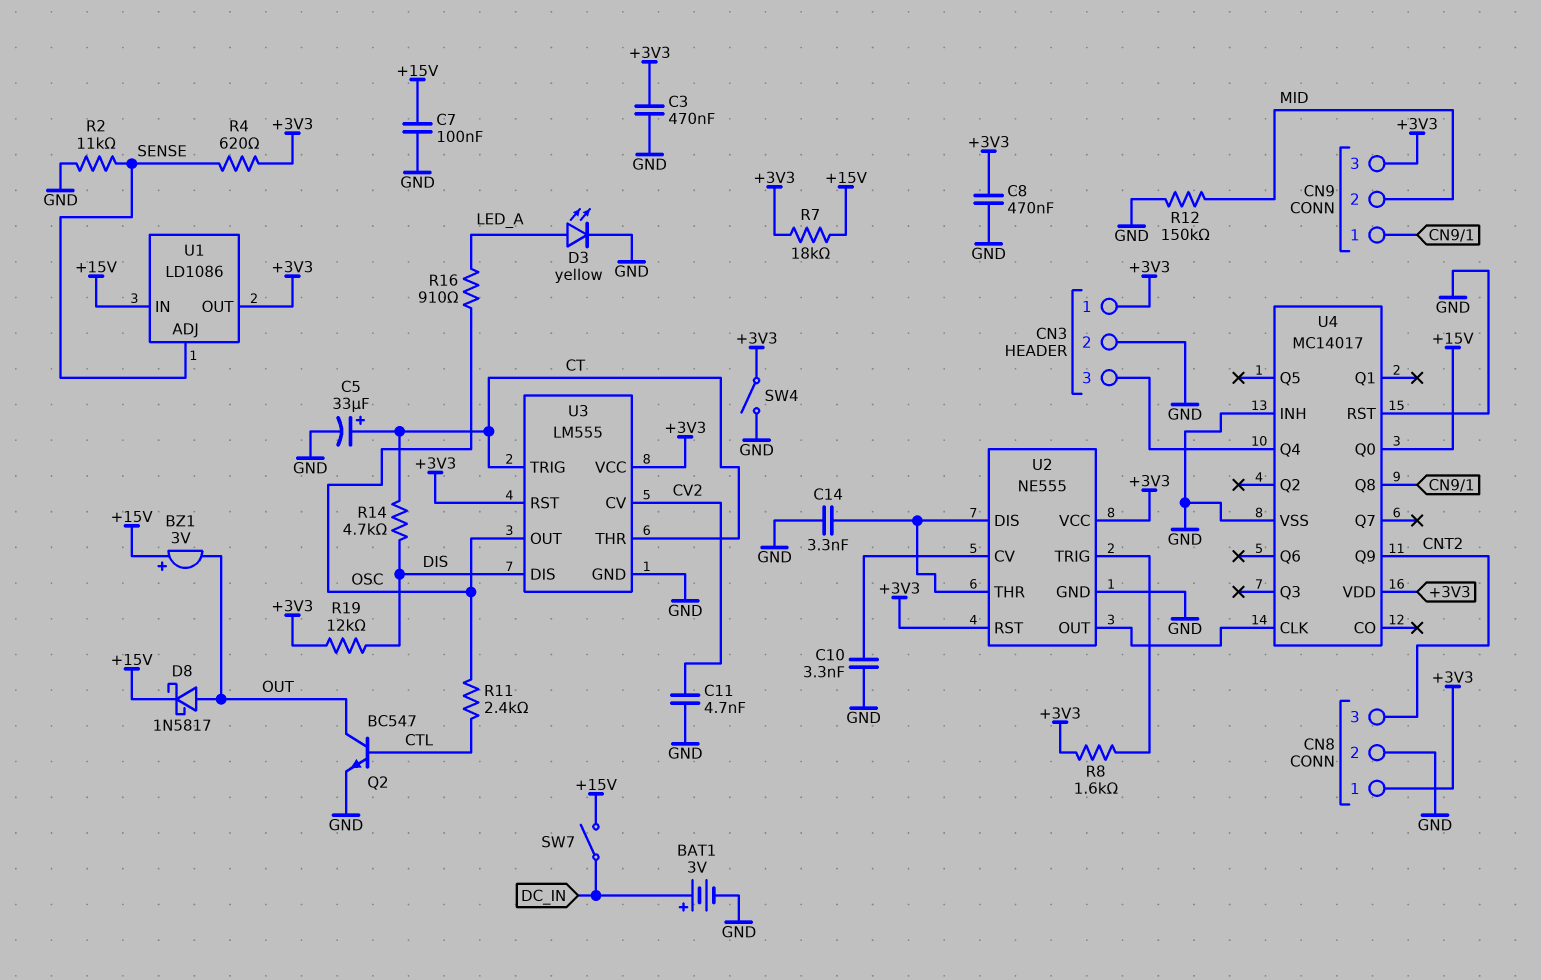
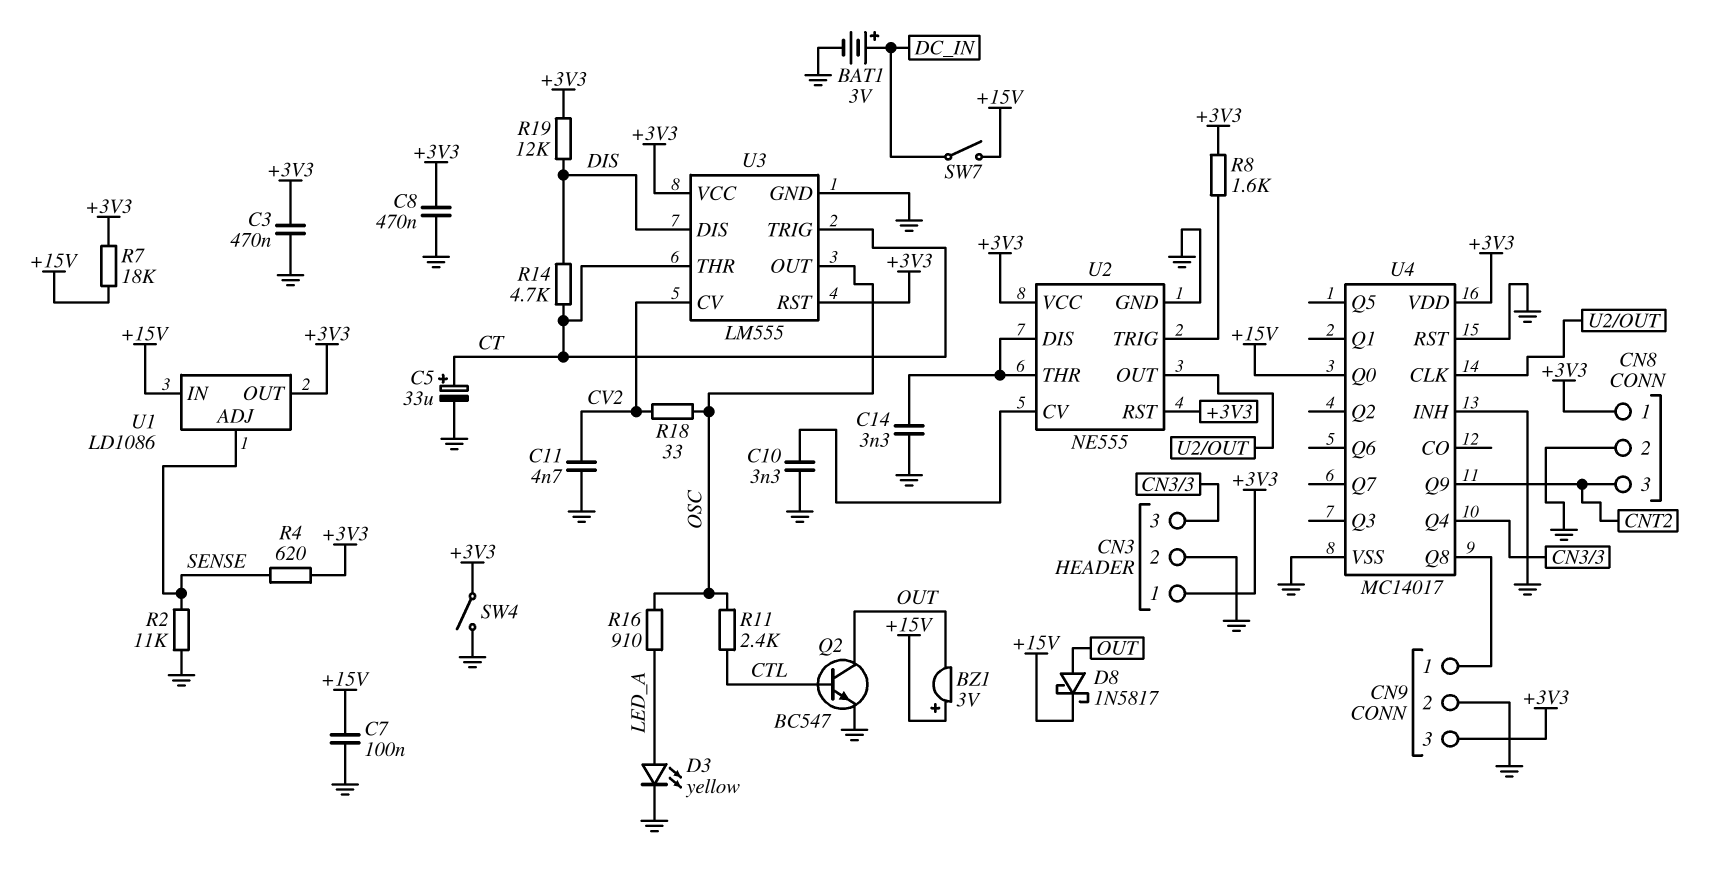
CN9 pin 2: MID -> GND
R12: 150k (GND, MID) -> none
R18: none -> 33 (CV2, OSC)

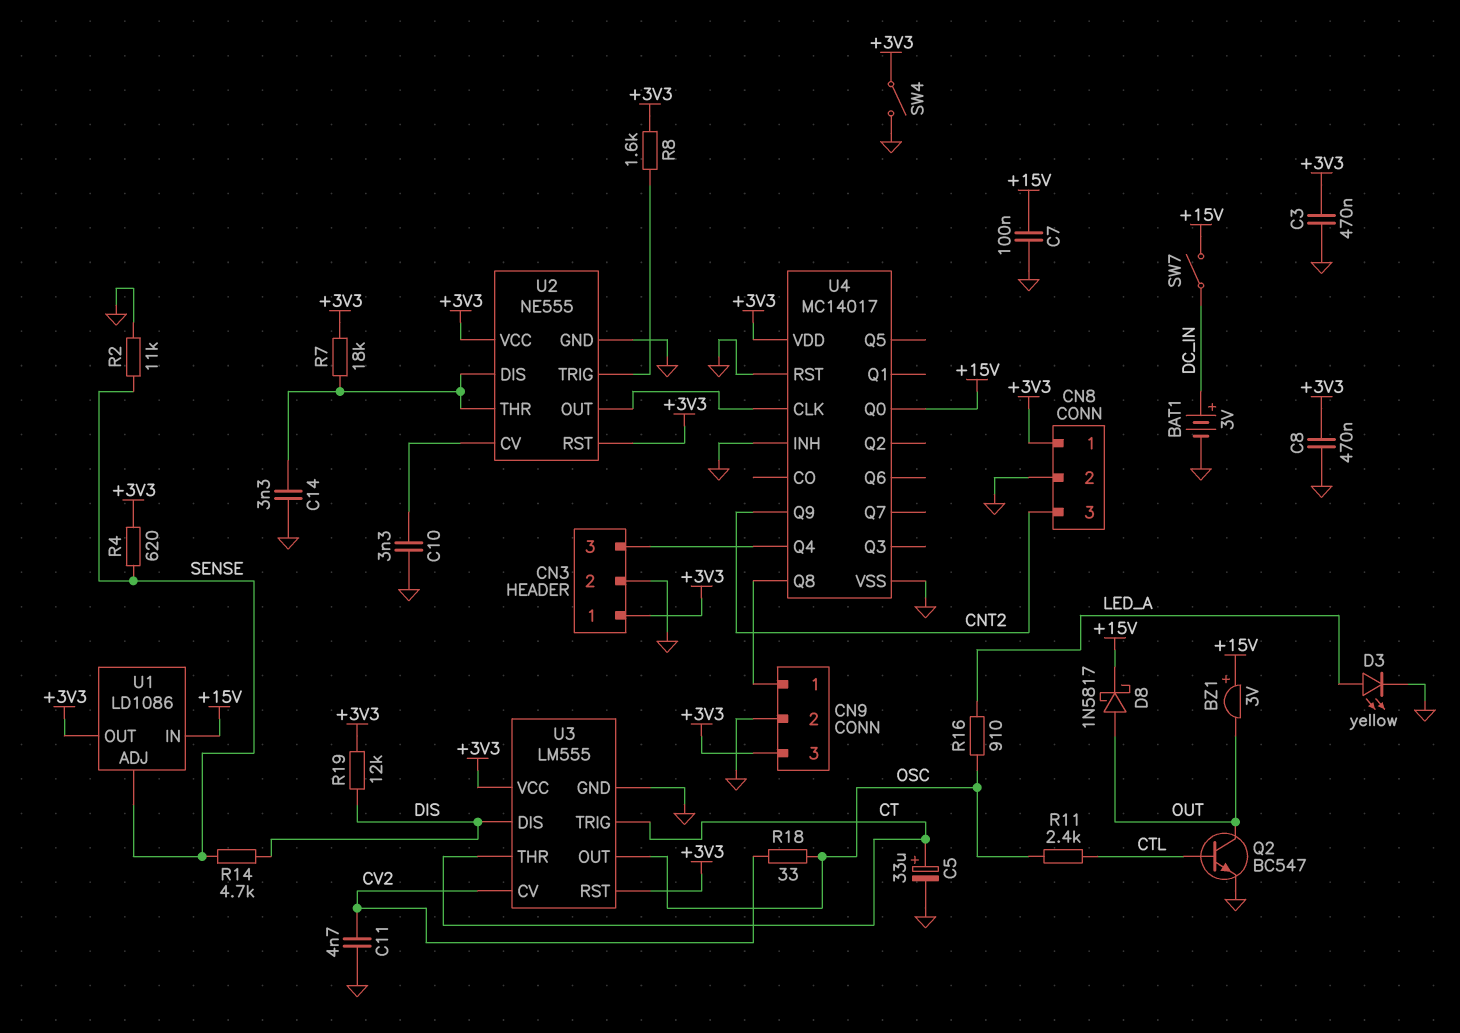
R7: 18k (+3V3, +15V) -> 18k (+3V3, U2/DIS)
R14: 4.7k (CT, DIS) -> 4.7k (DIS, SENSE)

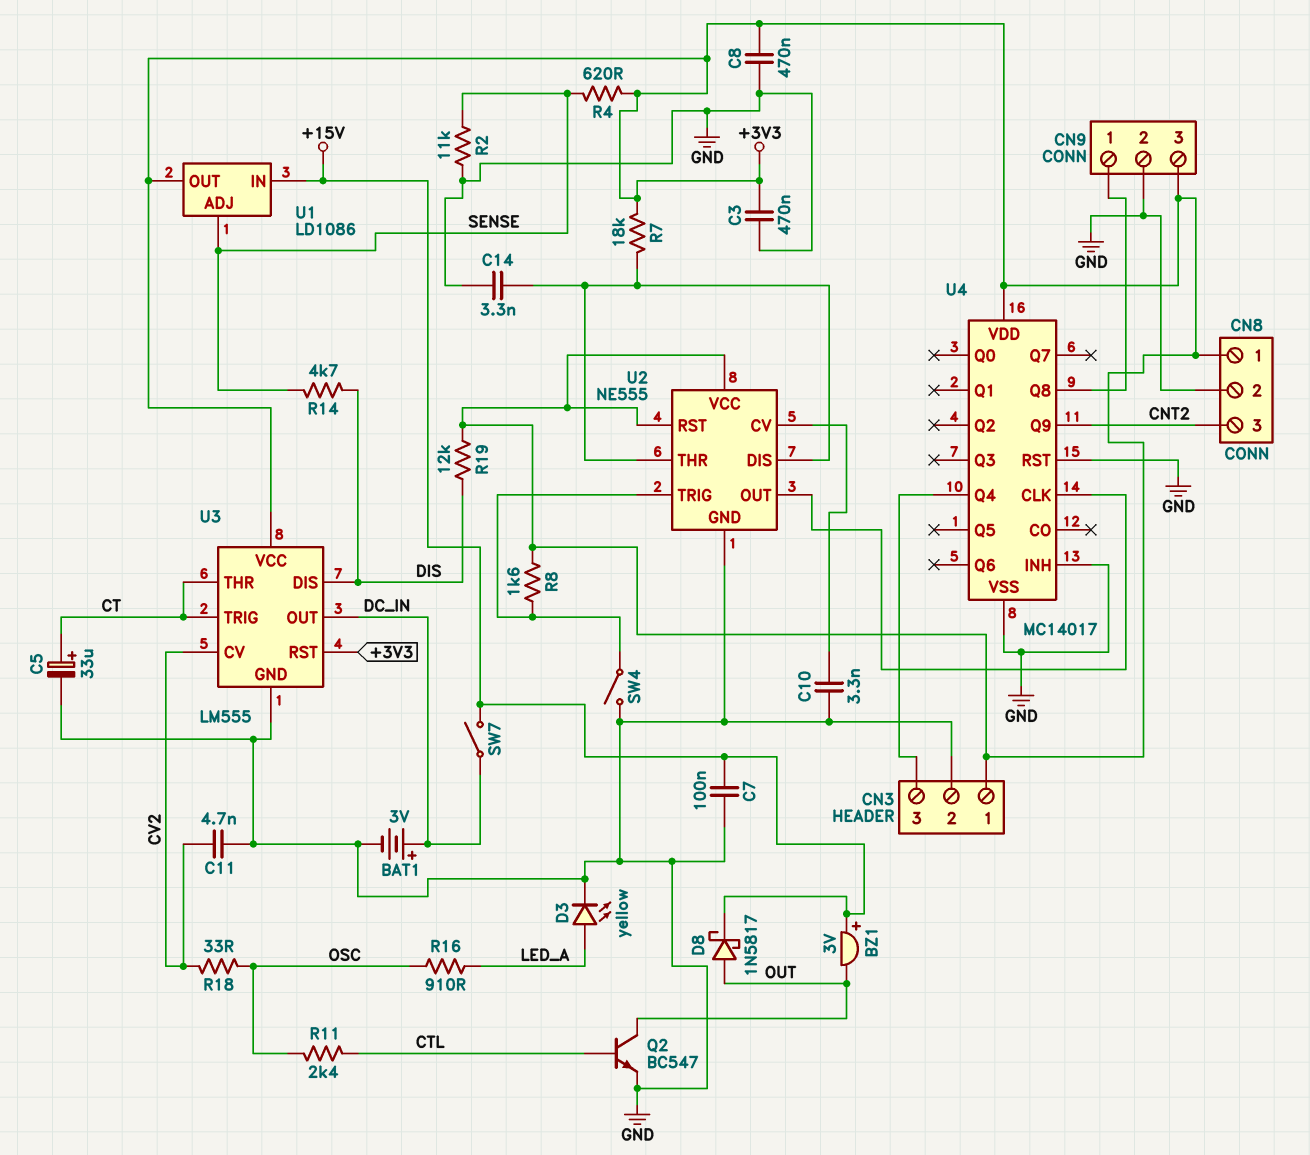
SW4: switch (+3V3, GND) -> switch (GND, U2/TRIG)
U3 pin OUT: OSC -> DC_IN
U4 pin Q0: +15V -> none

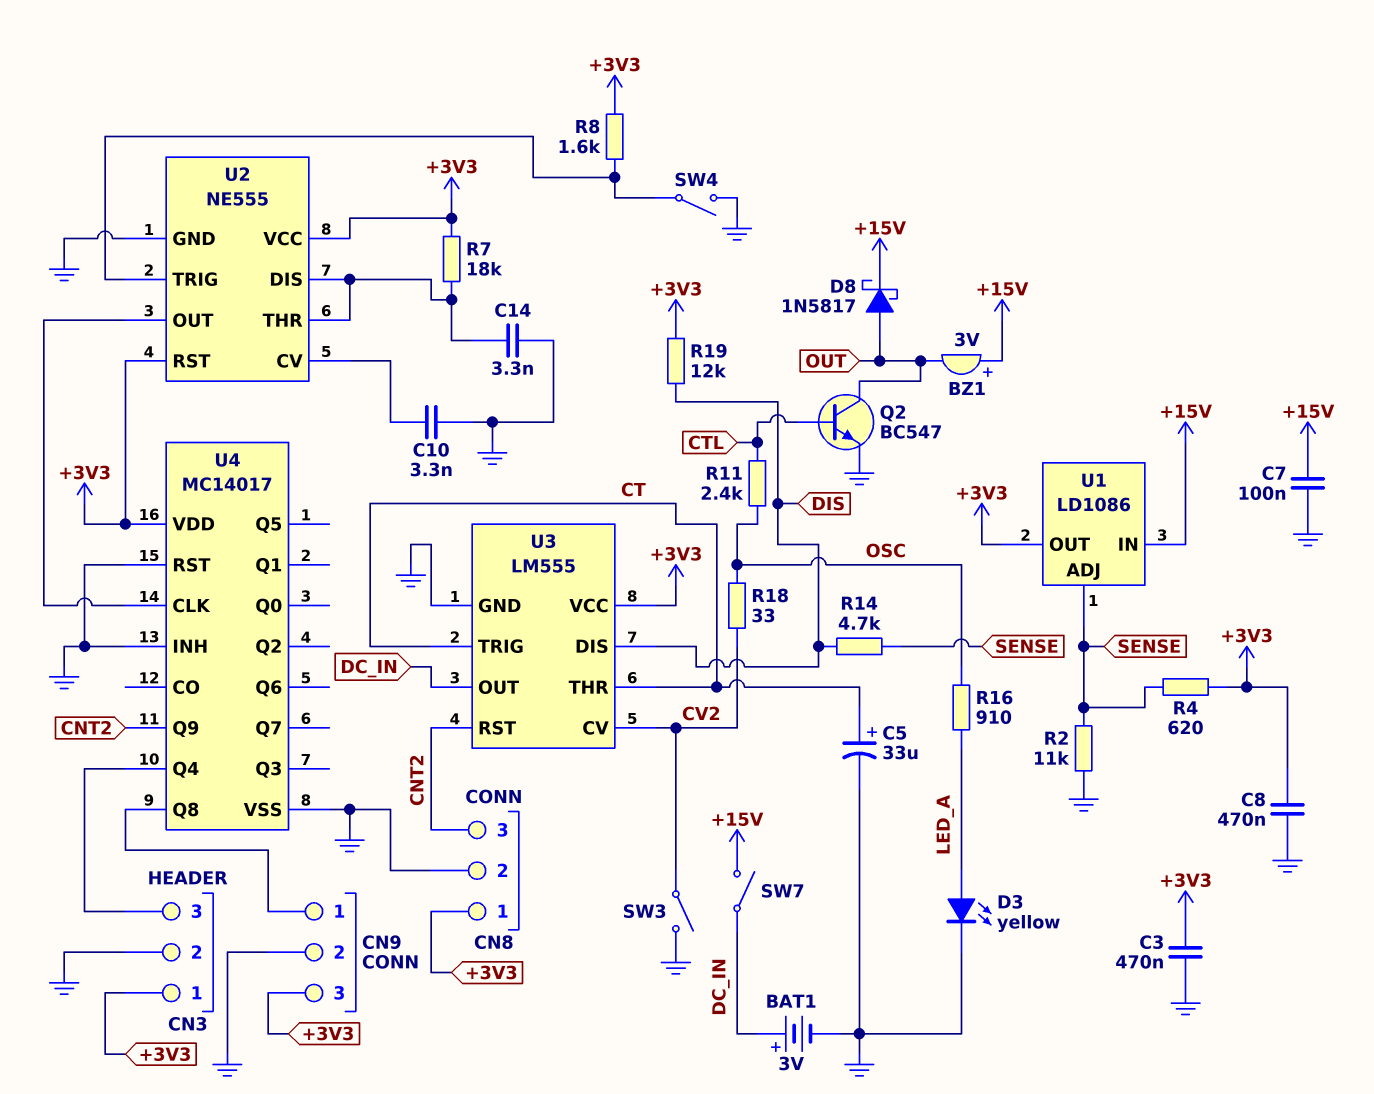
C11: 4.7nF (CV2, GND) -> none
SW3: none -> switch (CV2, GND)
U3 pin RST: +3V3 -> CNT2

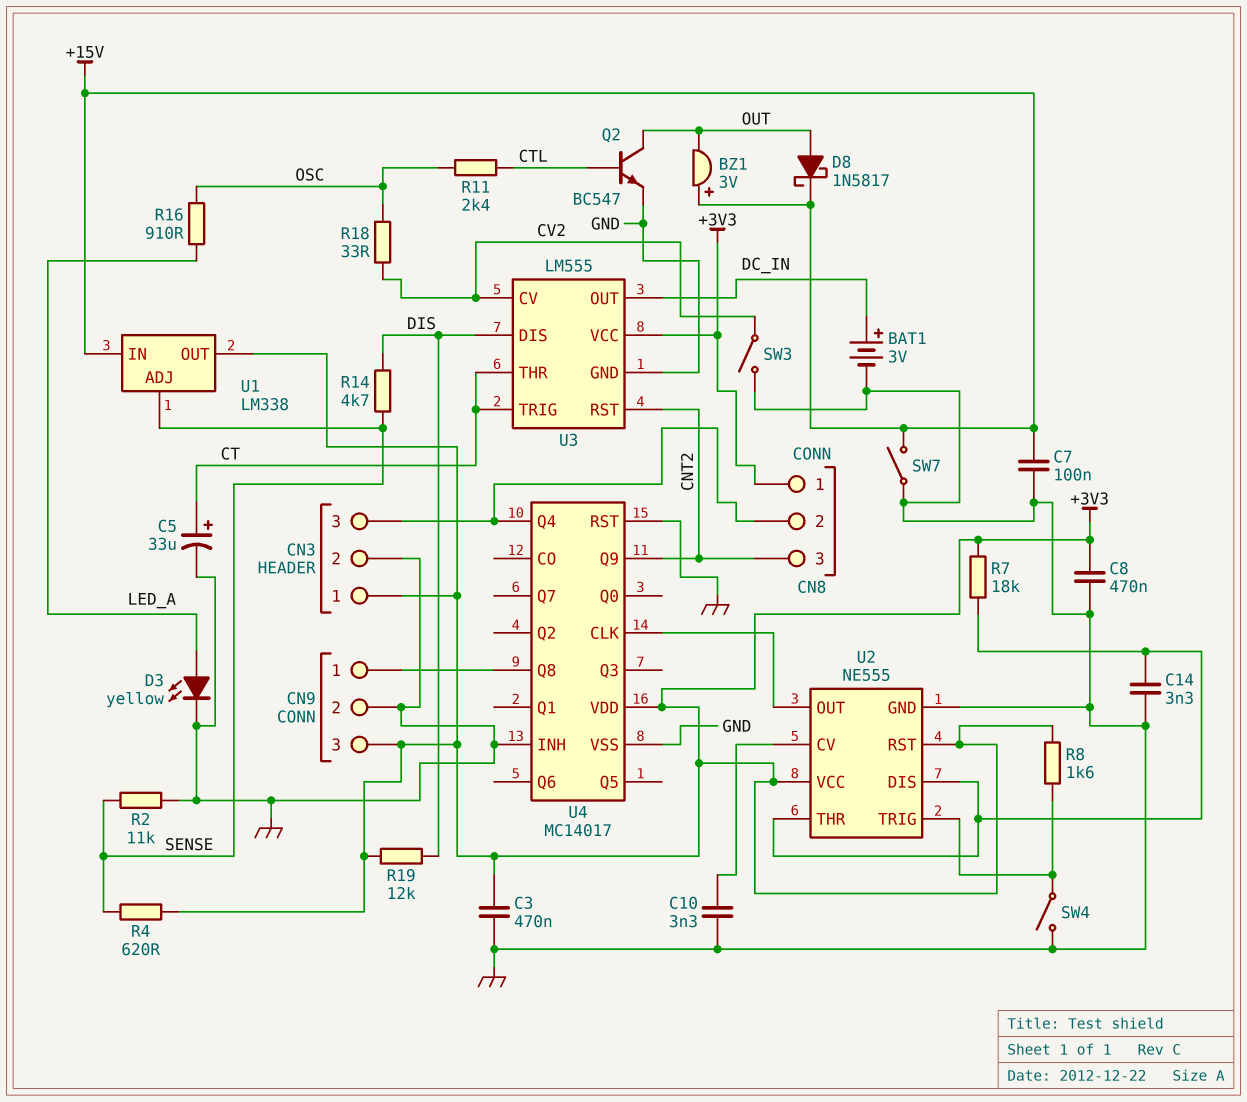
CN8 pin 2: GND -> CN3/3
SW7: switch (+15V, DC_IN) -> switch (+15V, GND)
U1: LD1086 -> LM338

